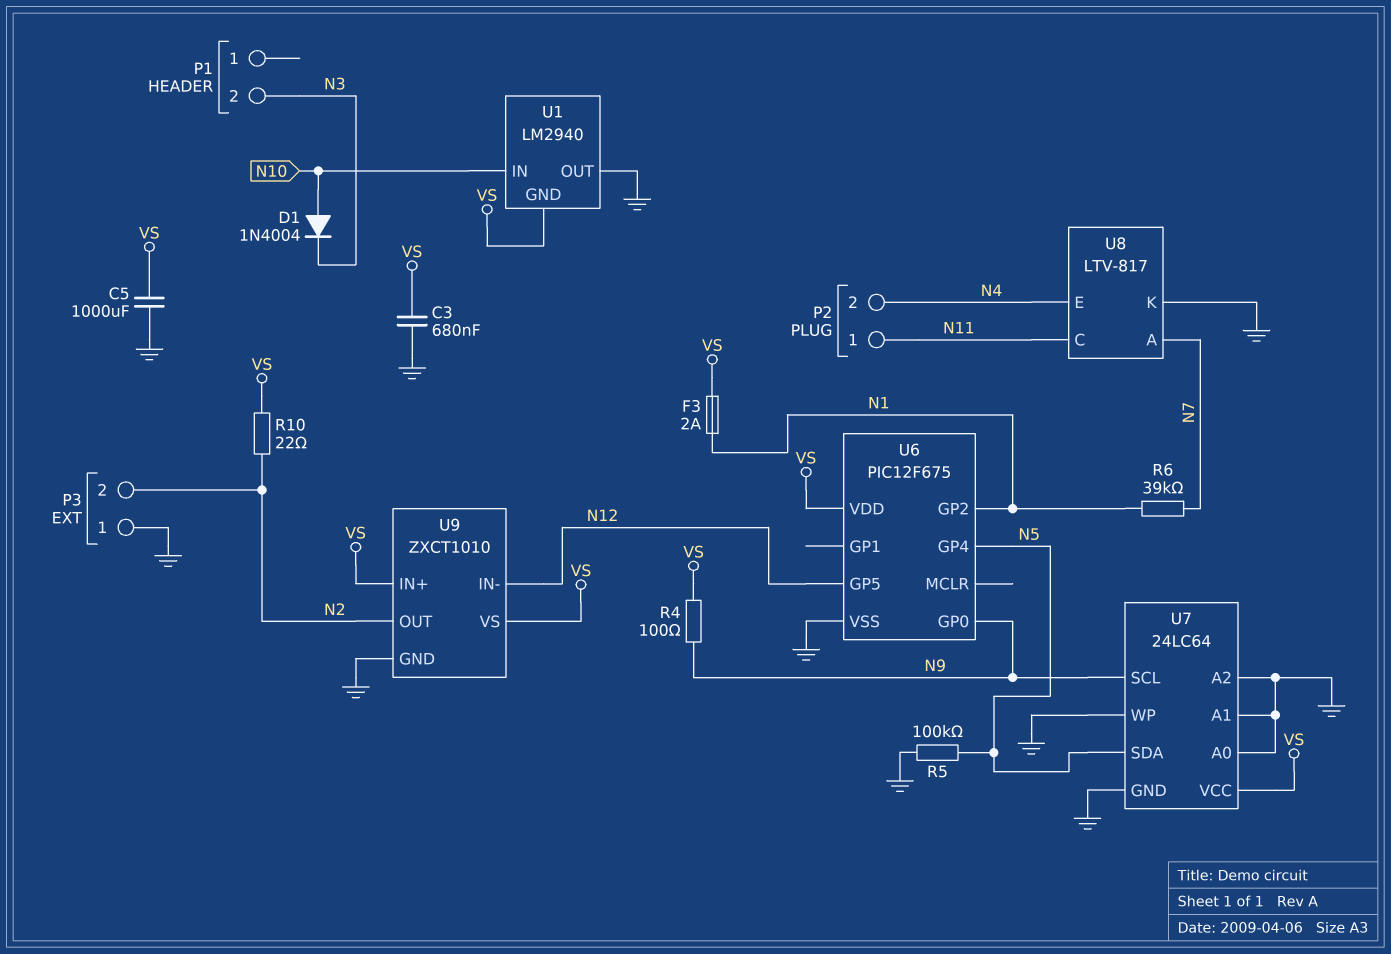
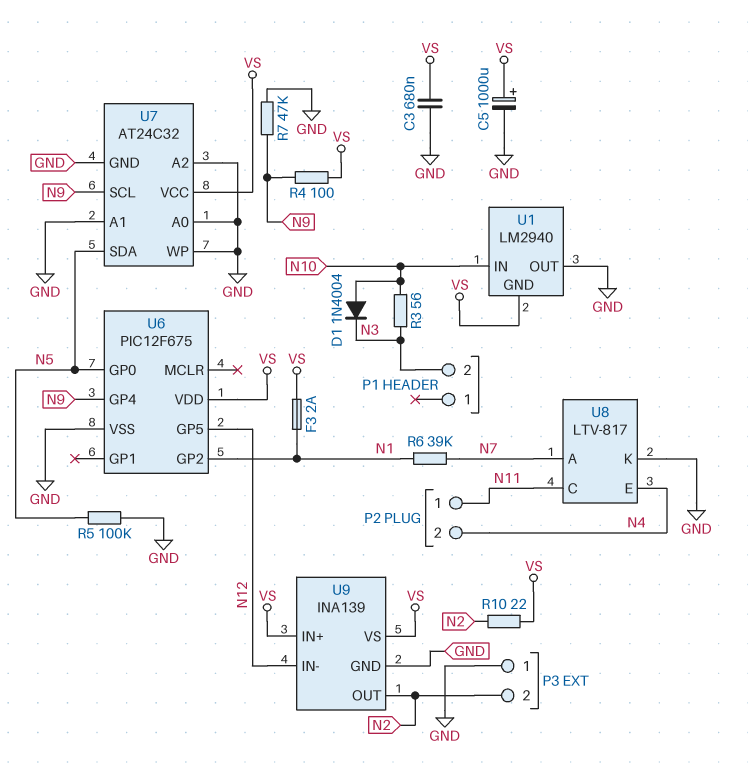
C5: 1000uF (GND, VS) -> 1000uF (plus VS, minus GND)
R3: none -> 56 (N3, N10)
R7: none -> 47k (GND, N9)
U6 pin GP0: N9 -> N5
U6 pin GP4: N5 -> N9
U7: 24LC64 -> AT24C32
U9: ZXCT1010 -> INA139

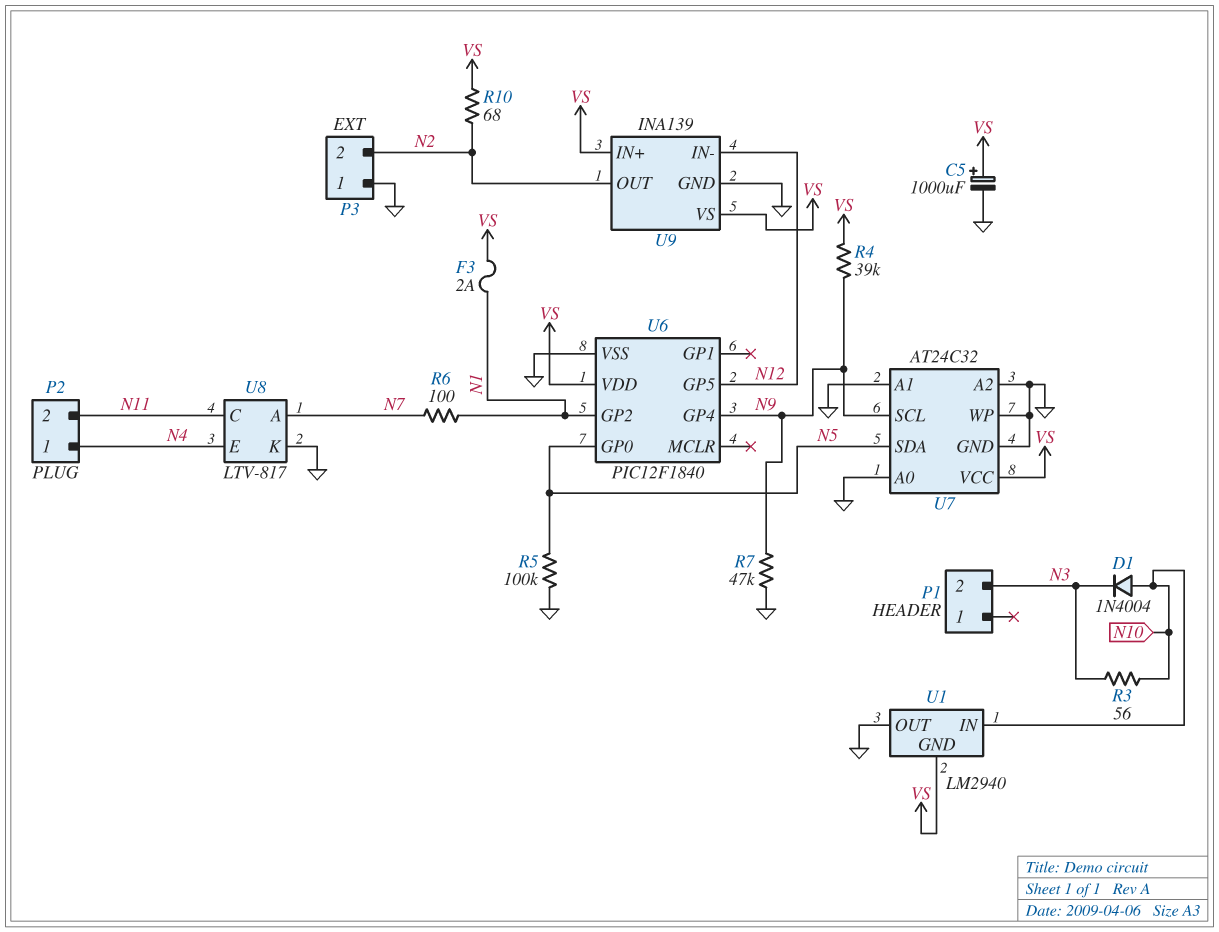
C3: 680nF (GND, VS) -> none
P2 pin 1: N11 -> N4
P2 pin 2: N4 -> N11
R4: 100 (N9, VS) -> 39k (N9, VS)
R6: 39k (N1, N7) -> 100 (N1, N7)
R10: 22 (N2, VS) -> 68 (N2, VS)
U6: PIC12F675 -> PIC12F1840

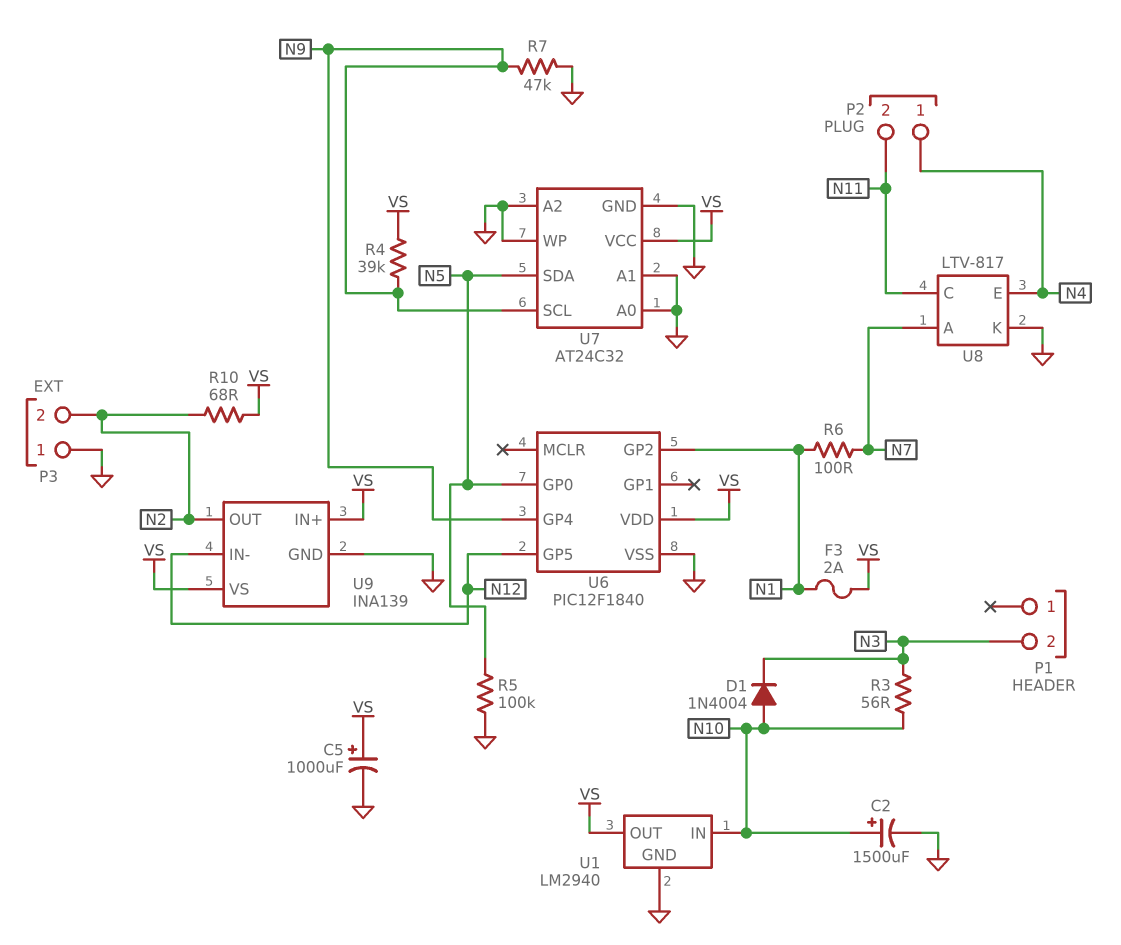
C2: none -> 1500uF (plus N10, minus GND)
U1 pin GND: VS -> GND
U1 pin OUT: GND -> VS

